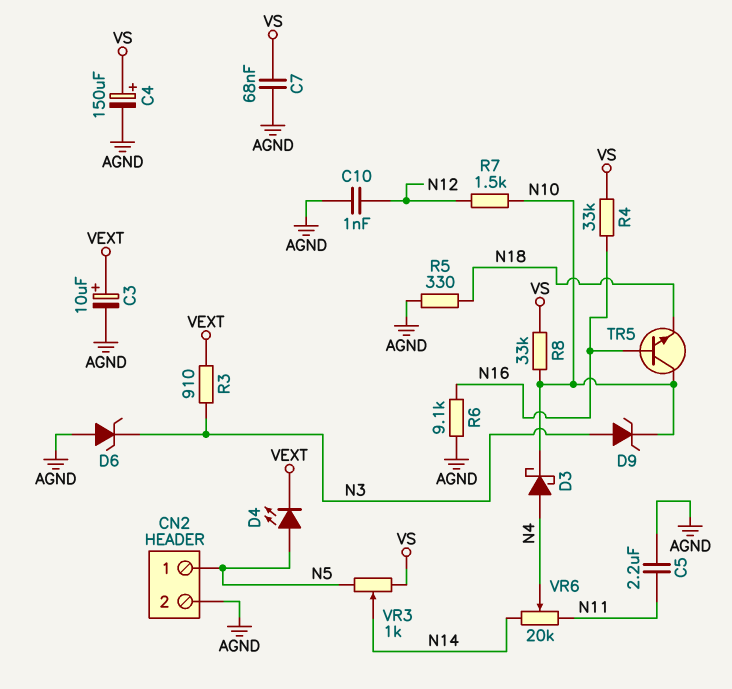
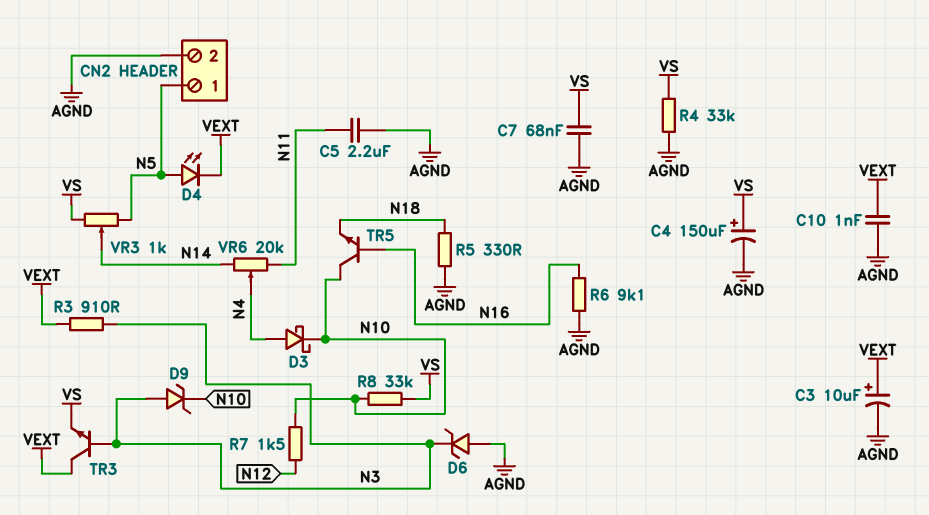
C10: 1nF (AGND, N12) -> 1nF (AGND, VEXT)
R4: 33k (N16, VS) -> 33k (AGND, VS)
TR3: none -> NPN (B N3, C VEXT, E VS)

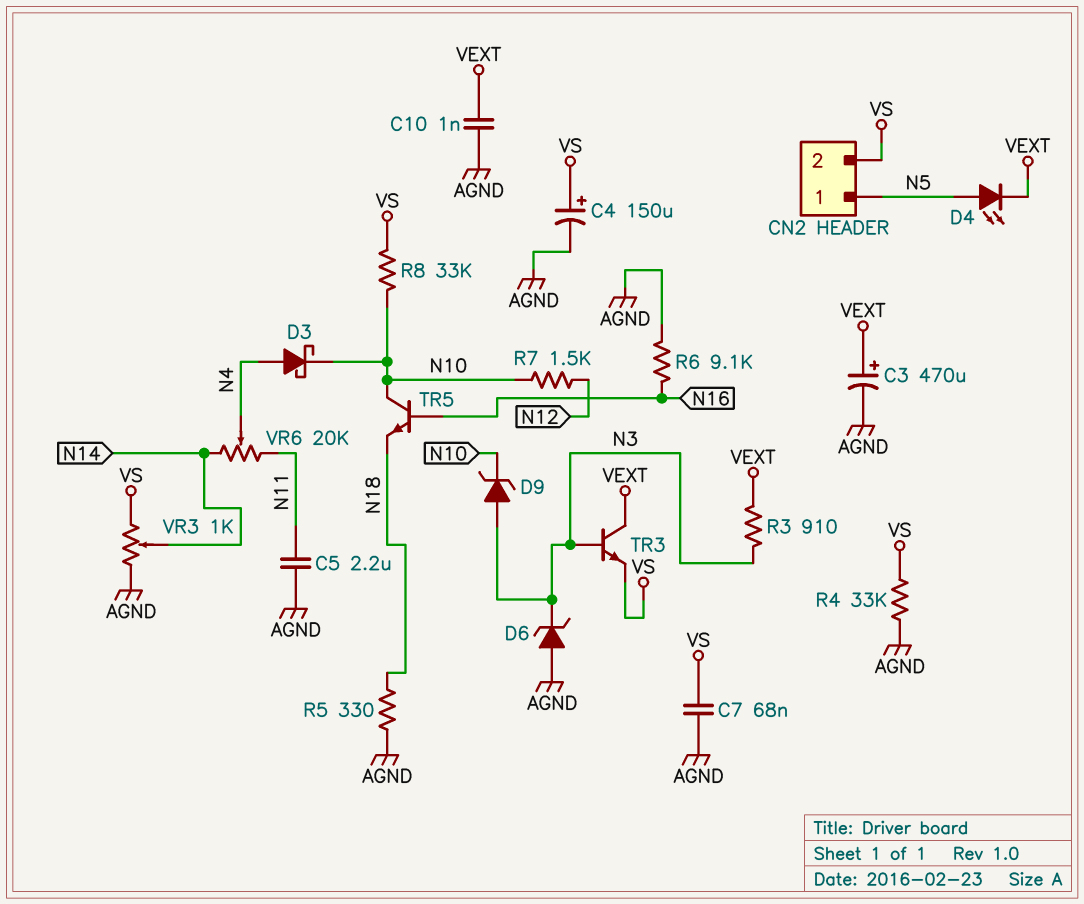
C3: 10uF (plus VEXT, minus AGND) -> 470uF (plus VEXT, minus AGND)
CN2 pin 2: AGND -> VS
VR3: 1k (N5, VS, wiper N14) -> 1k (AGND, VS, wiper N14)

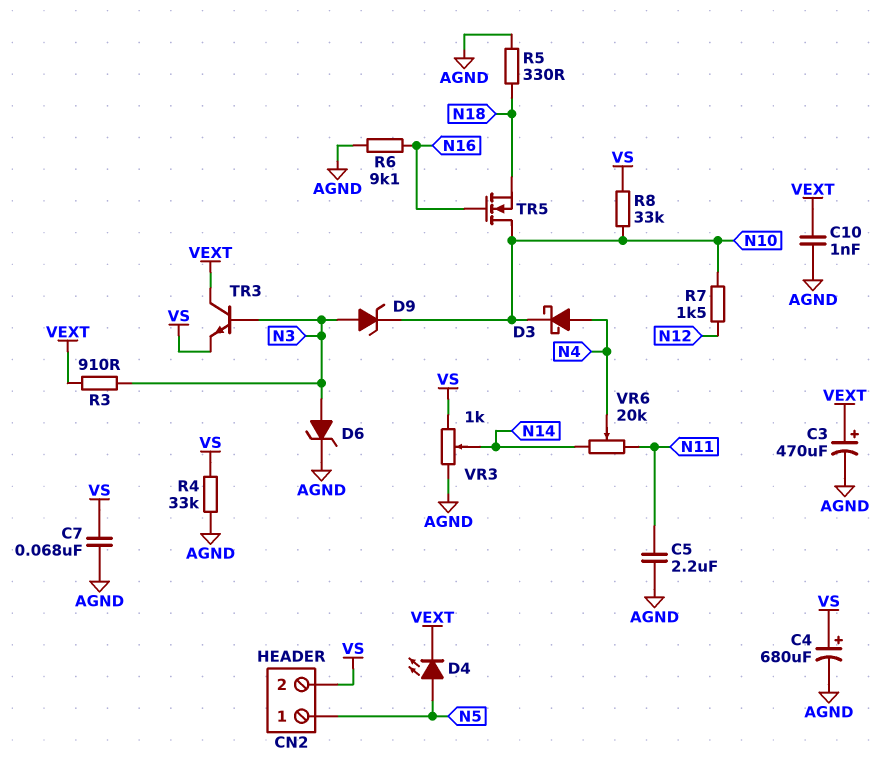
C4: 150uF (plus VS, minus AGND) -> 680uF (plus VS, minus AGND)
D6: zener (A AGND, K N3) -> zener (A N3, K AGND)
TR5: NPN (B N16, C N10, E N18) -> NMOS (G N16, D N10, S N18)

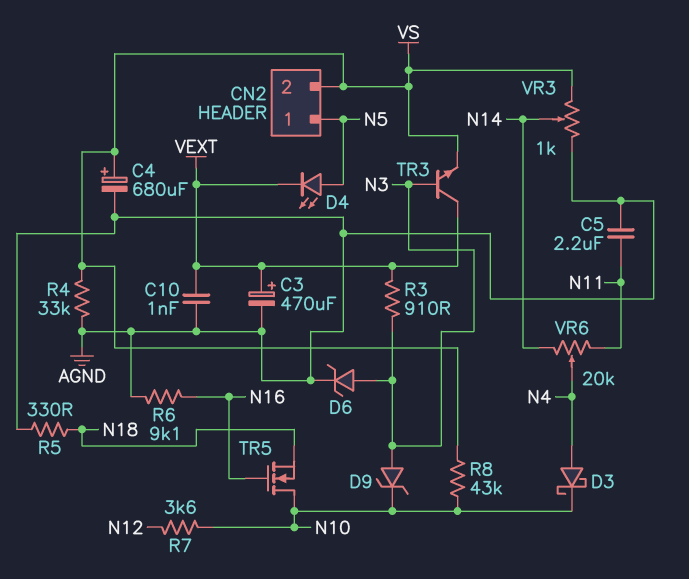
C7: 68nF (AGND, VS) -> none
R7: 1.5k (N10, N12) -> 3.6k (N10, N12)
R8: 33k (N10, VS) -> 43k (N10, VS)

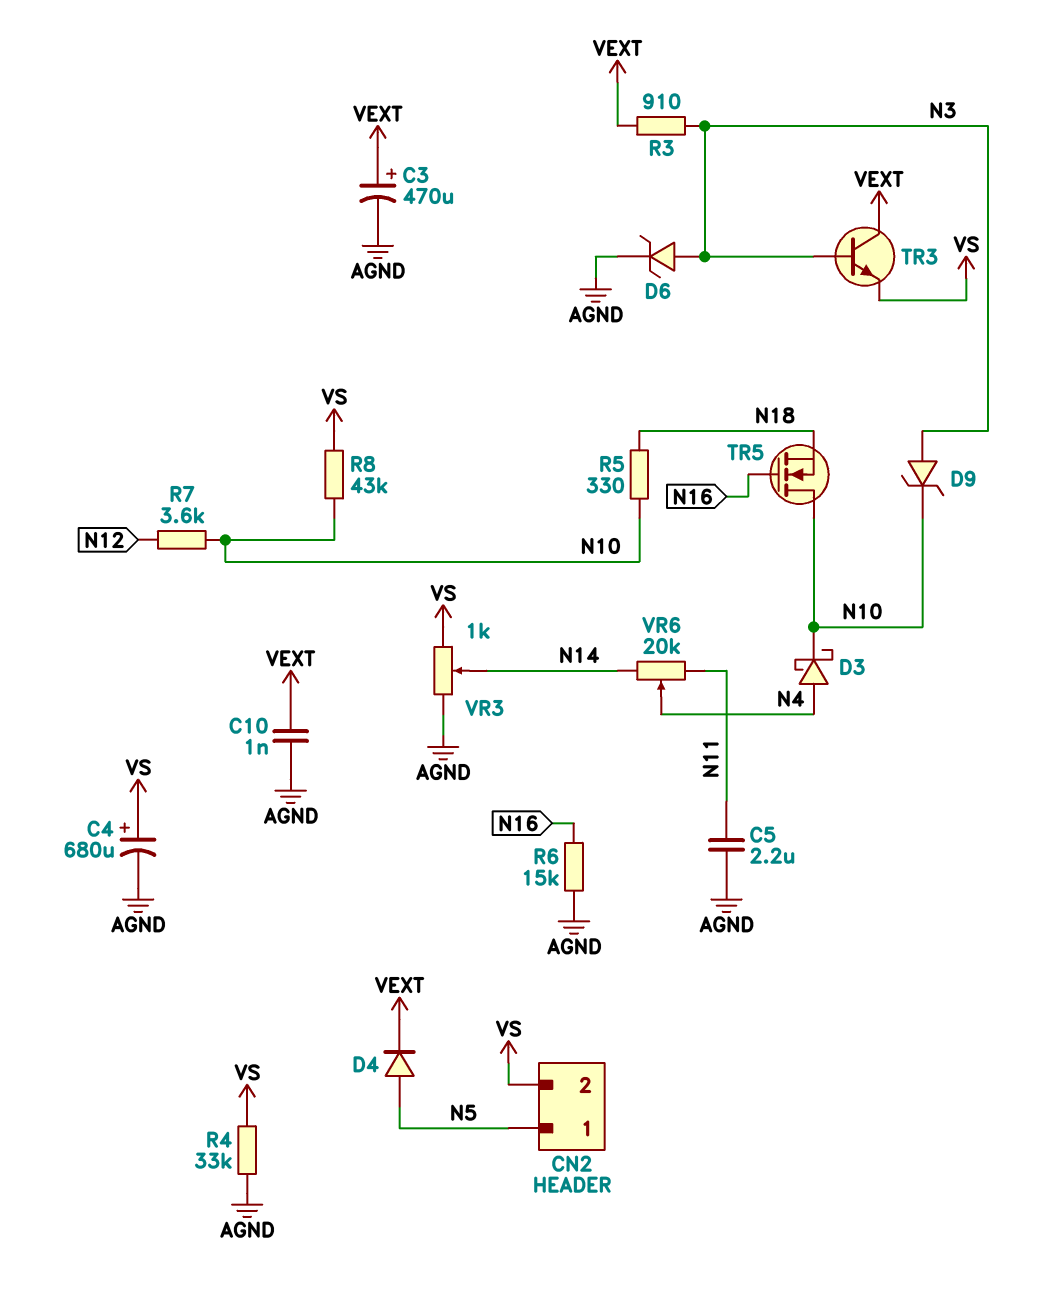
D4: LED (A N5, K VEXT) -> diode (A N5, K VEXT)
R5: 330 (AGND, N18) -> 330 (N10, N18)
R6: 9.1k (AGND, N16) -> 15k (AGND, N16)

